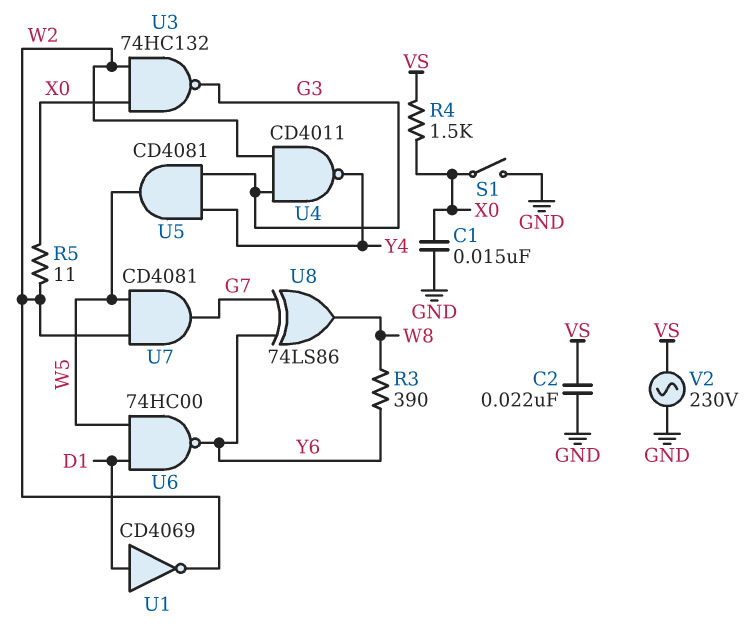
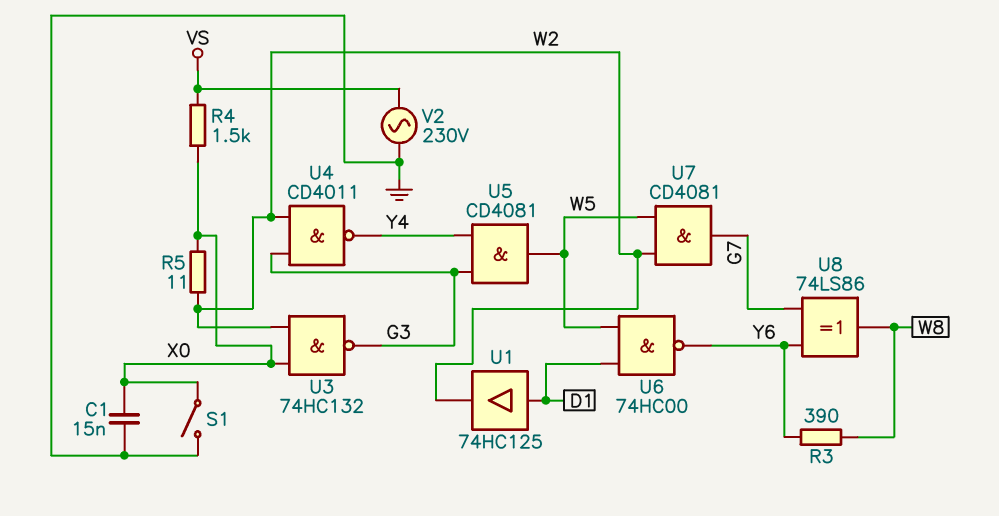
C2: 22nF (GND, VS) -> none
U1: NOT CD4069 (in D1, out W2) -> buffer 74HC125 (in D1, out W2)

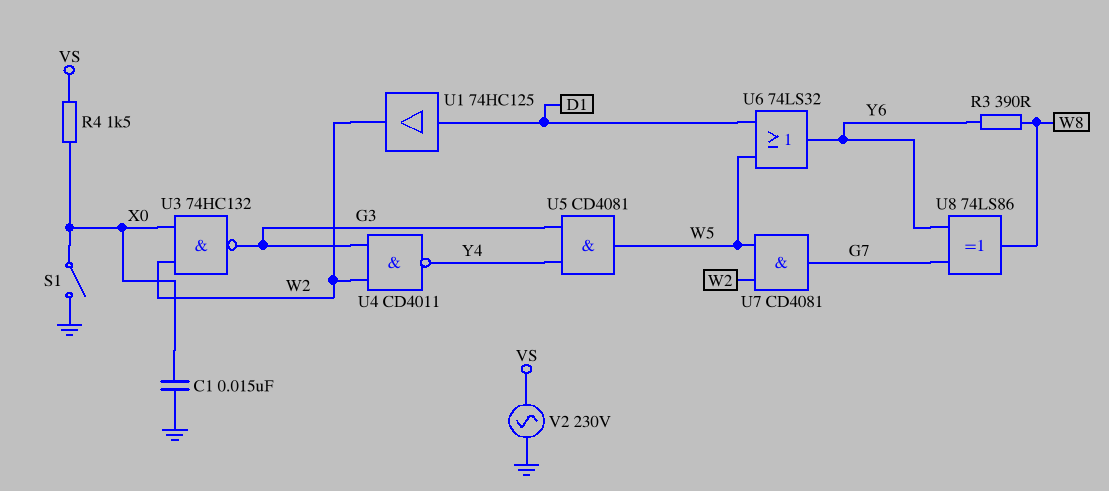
R5: 11 (W2, X0) -> none
U6: NAND 74HC00 (in D1, in W5, out Y6) -> OR 74LS32 (in D1, in W5, out Y6)

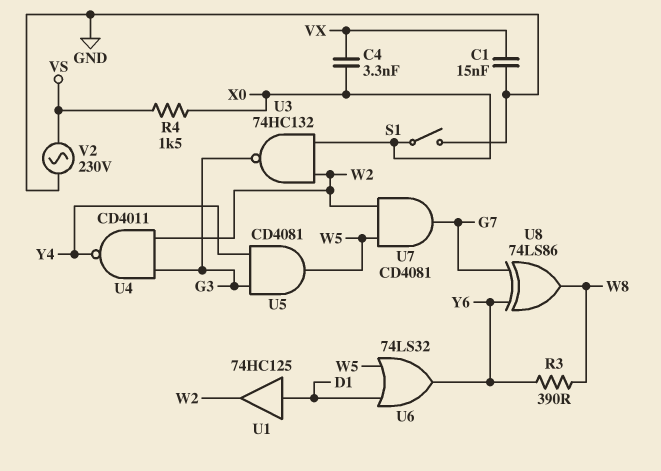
C1: 15nF (GND, X0) -> 15nF (GND, VX)
C4: none -> 3.3nF (VX, X0)

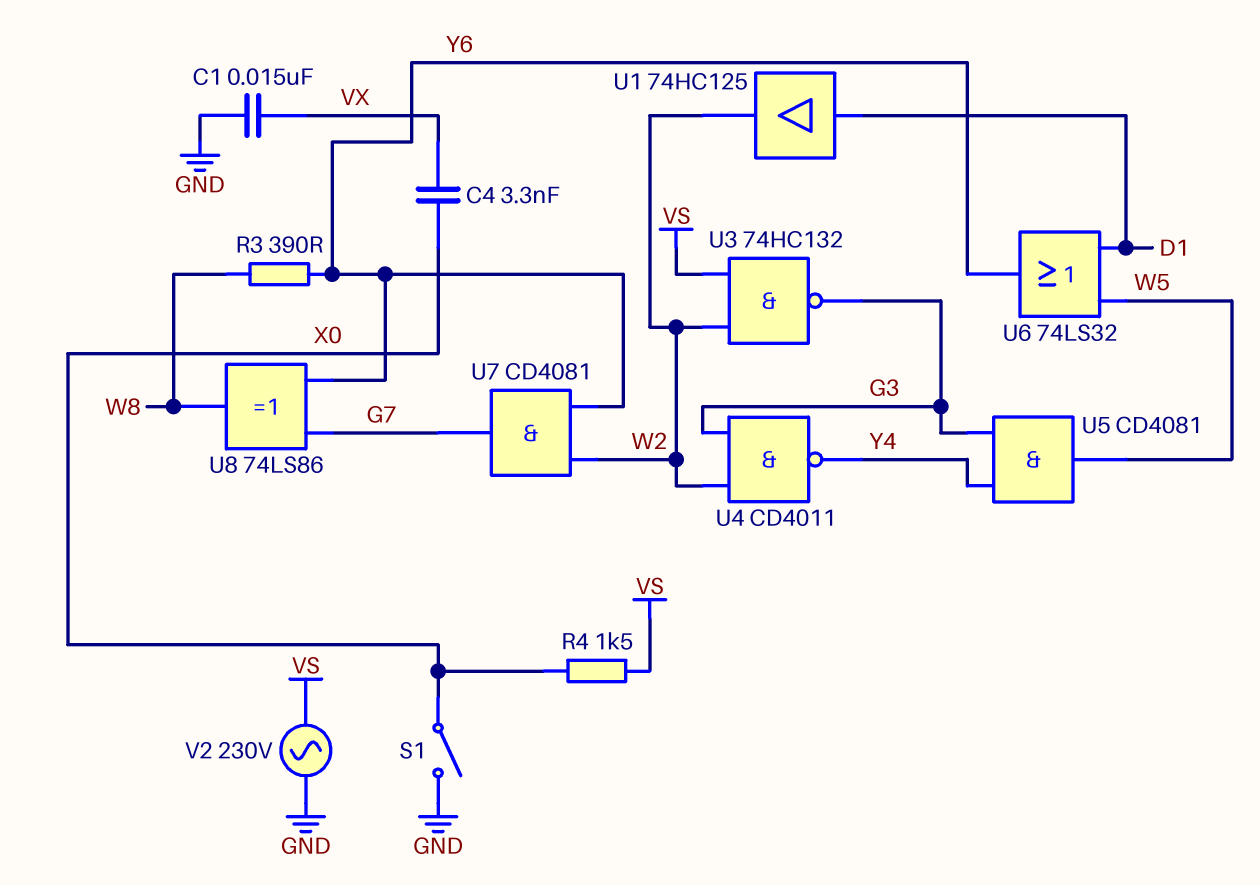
U3: NAND 74HC132 (in W2, in X0, out G3) -> NAND 74HC132 (in VS, in W2, out G3)
U7: AND CD4081 (in W2, in W5, out G7) -> AND CD4081 (in W2, in Y6, out G7)

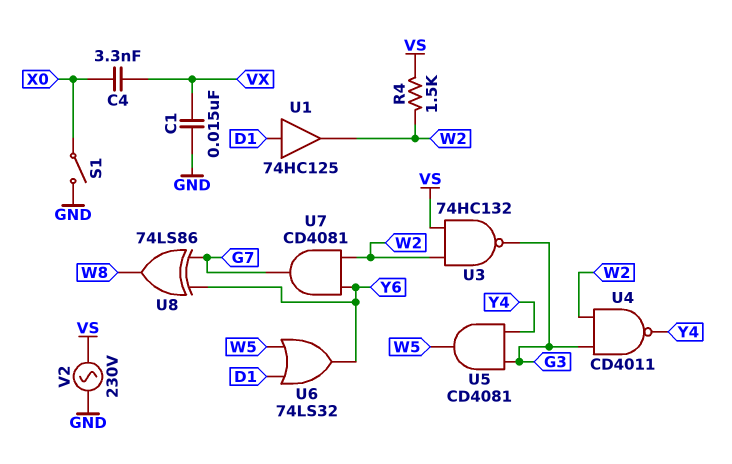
R3: 390 (W8, Y6) -> none
R4: 1.5k (VS, X0) -> 1.5k (VS, W2)

